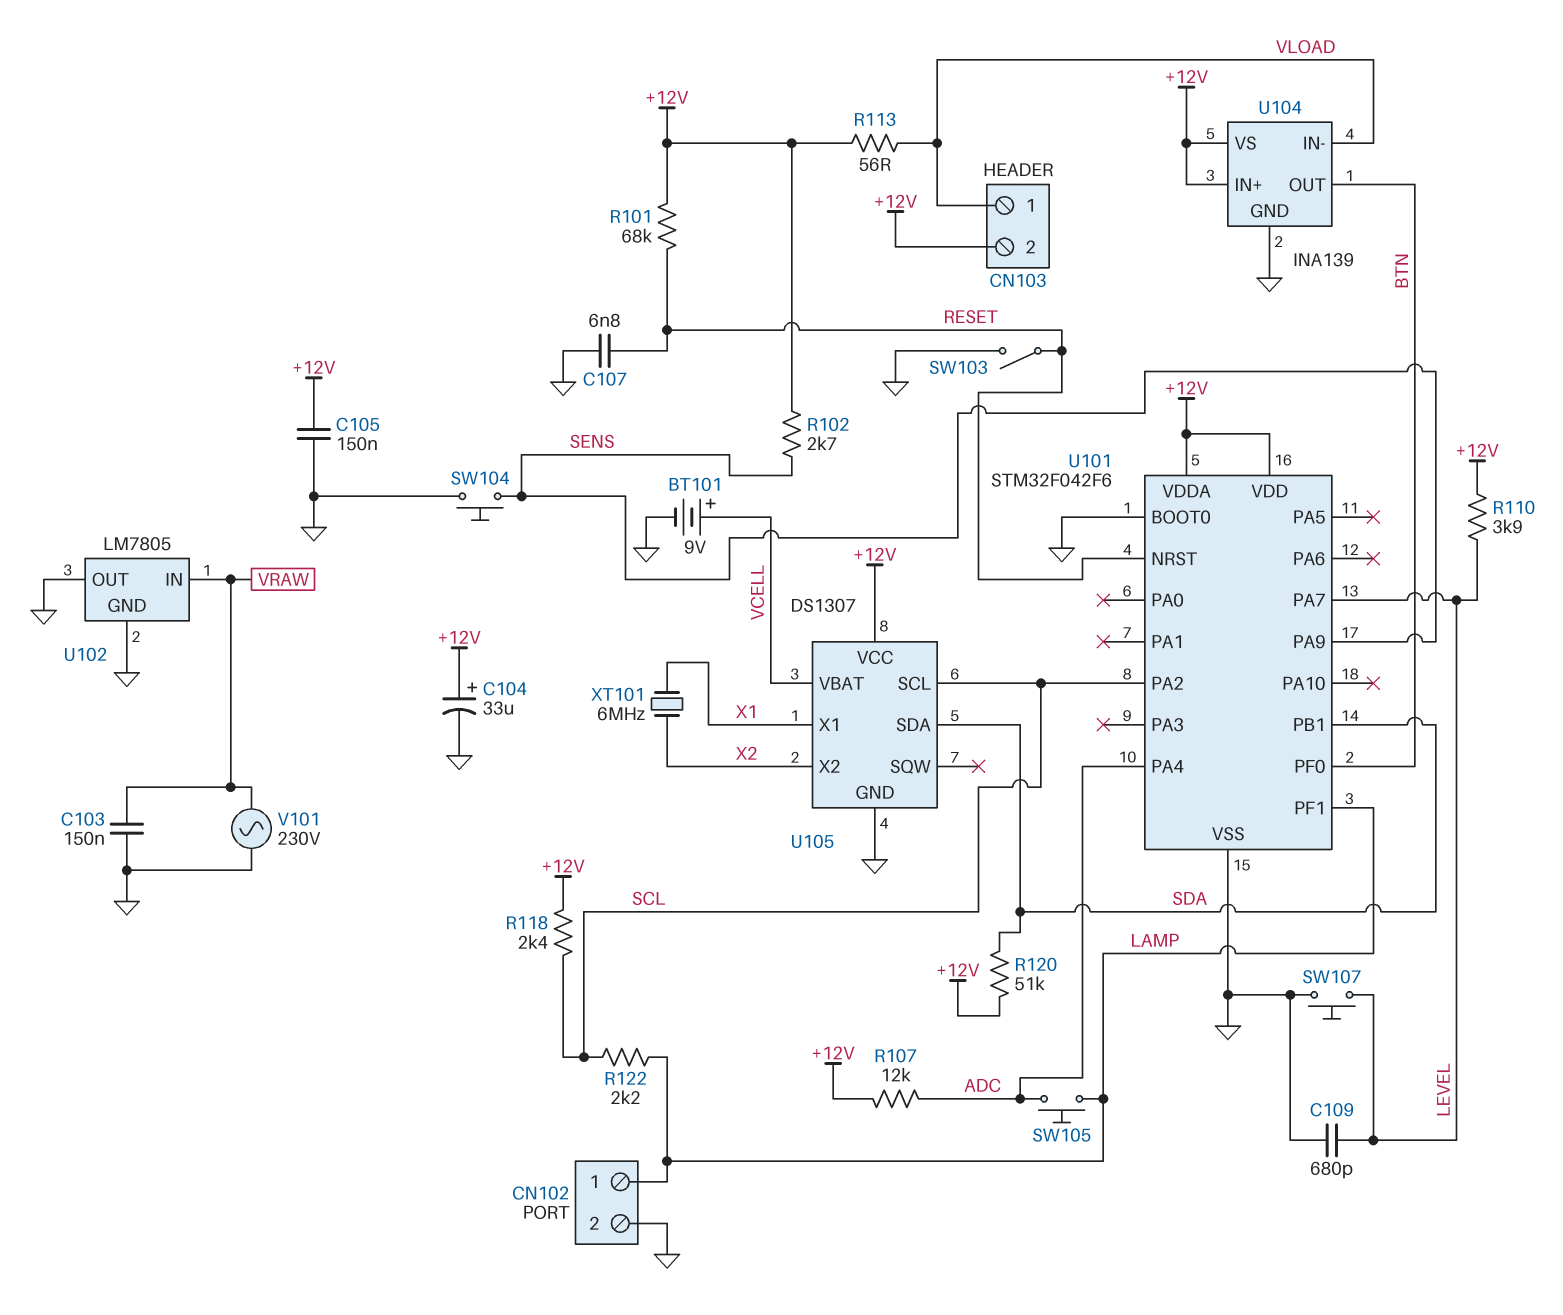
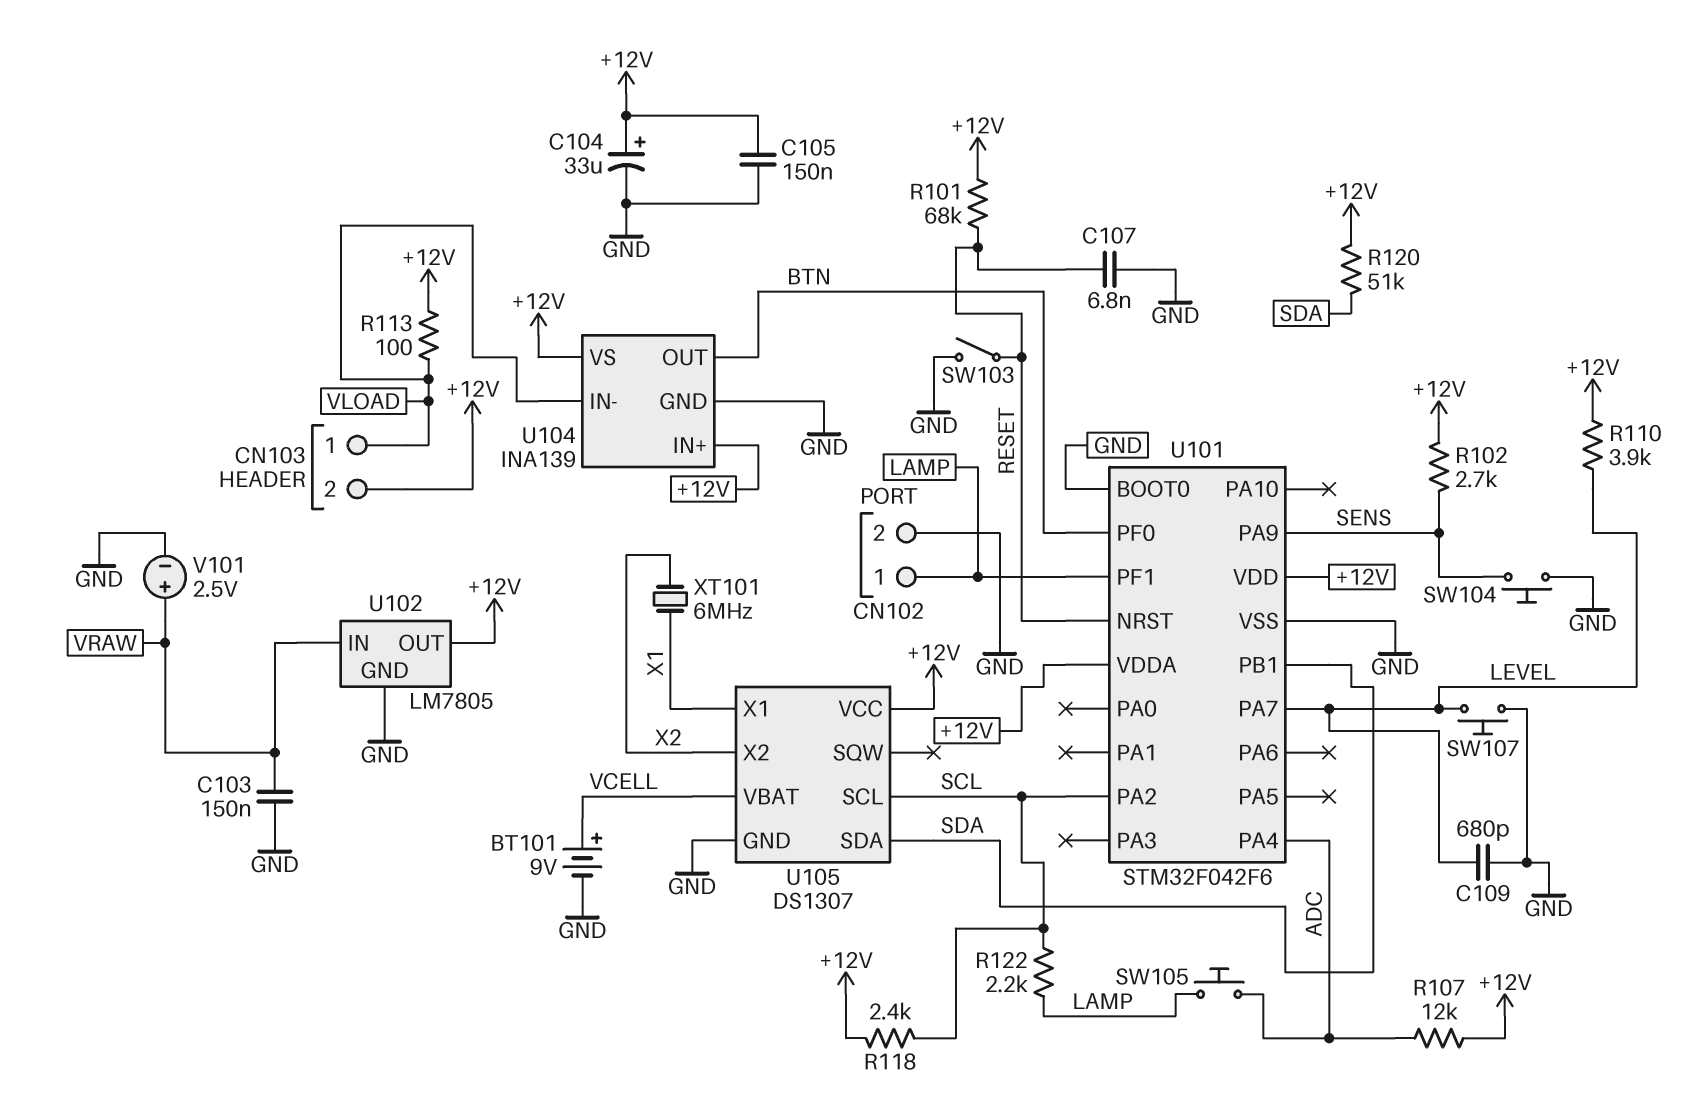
R113: 56 (+12V, VLOAD) -> 100 (+12V, VLOAD)
U102 pin OUT: GND -> +12V
V101: AC 230V (GND, VRAW) -> 2.5V (plus VRAW, minus GND)

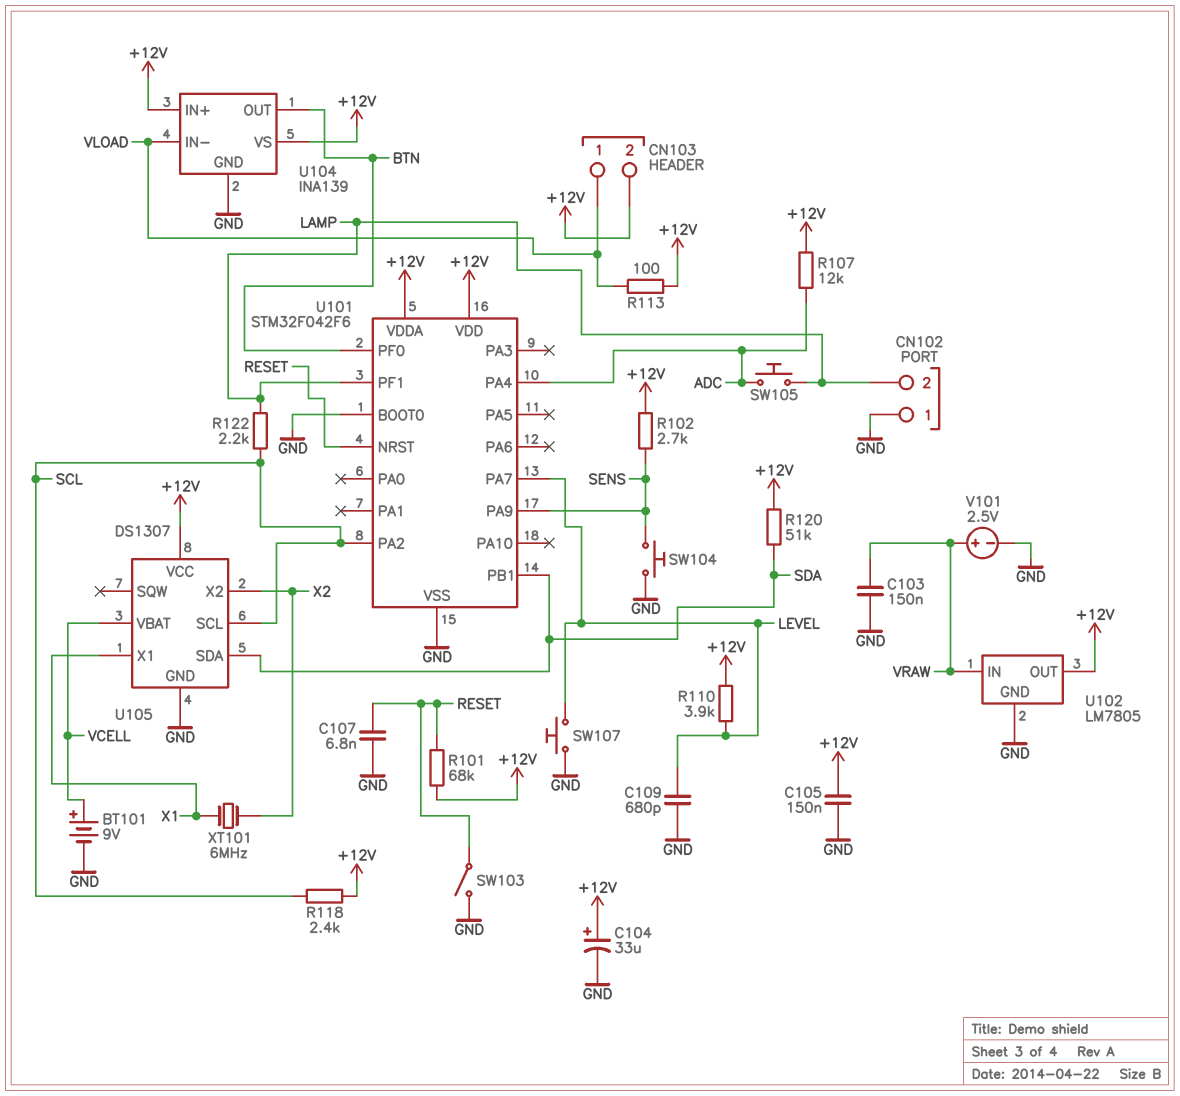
CN102 pin 1: LAMP -> GND
CN102 pin 2: GND -> LAMP

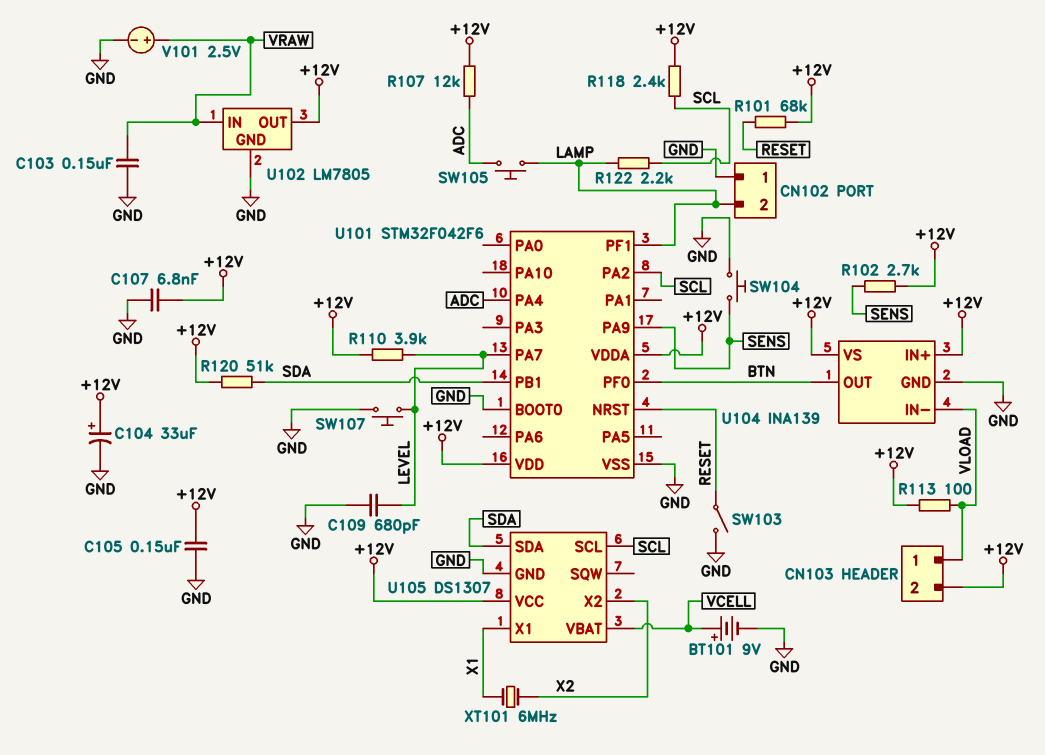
C107: 6.8nF (GND, RESET) -> 6.8nF (+12V, GND)

